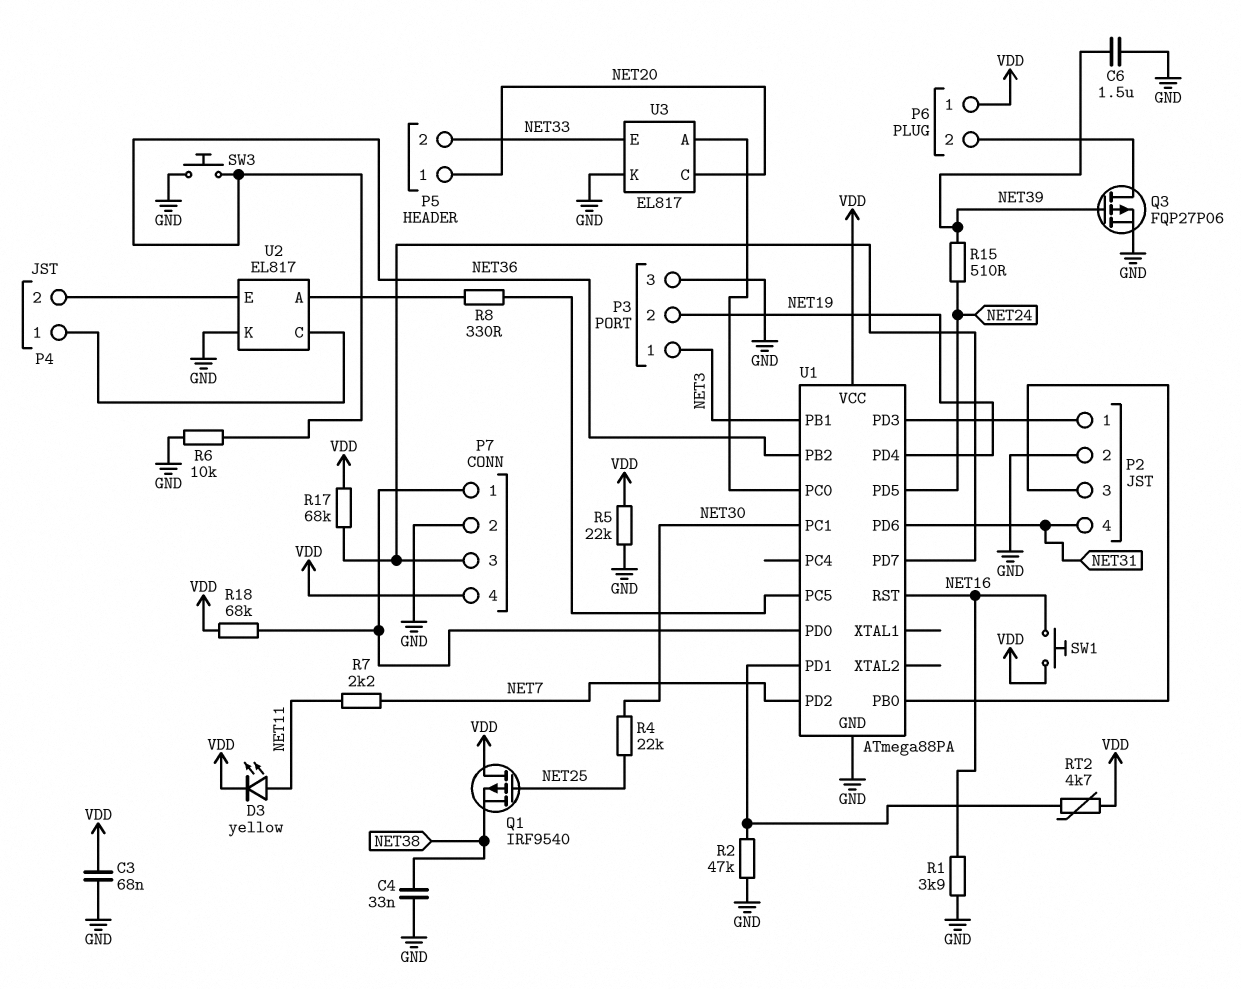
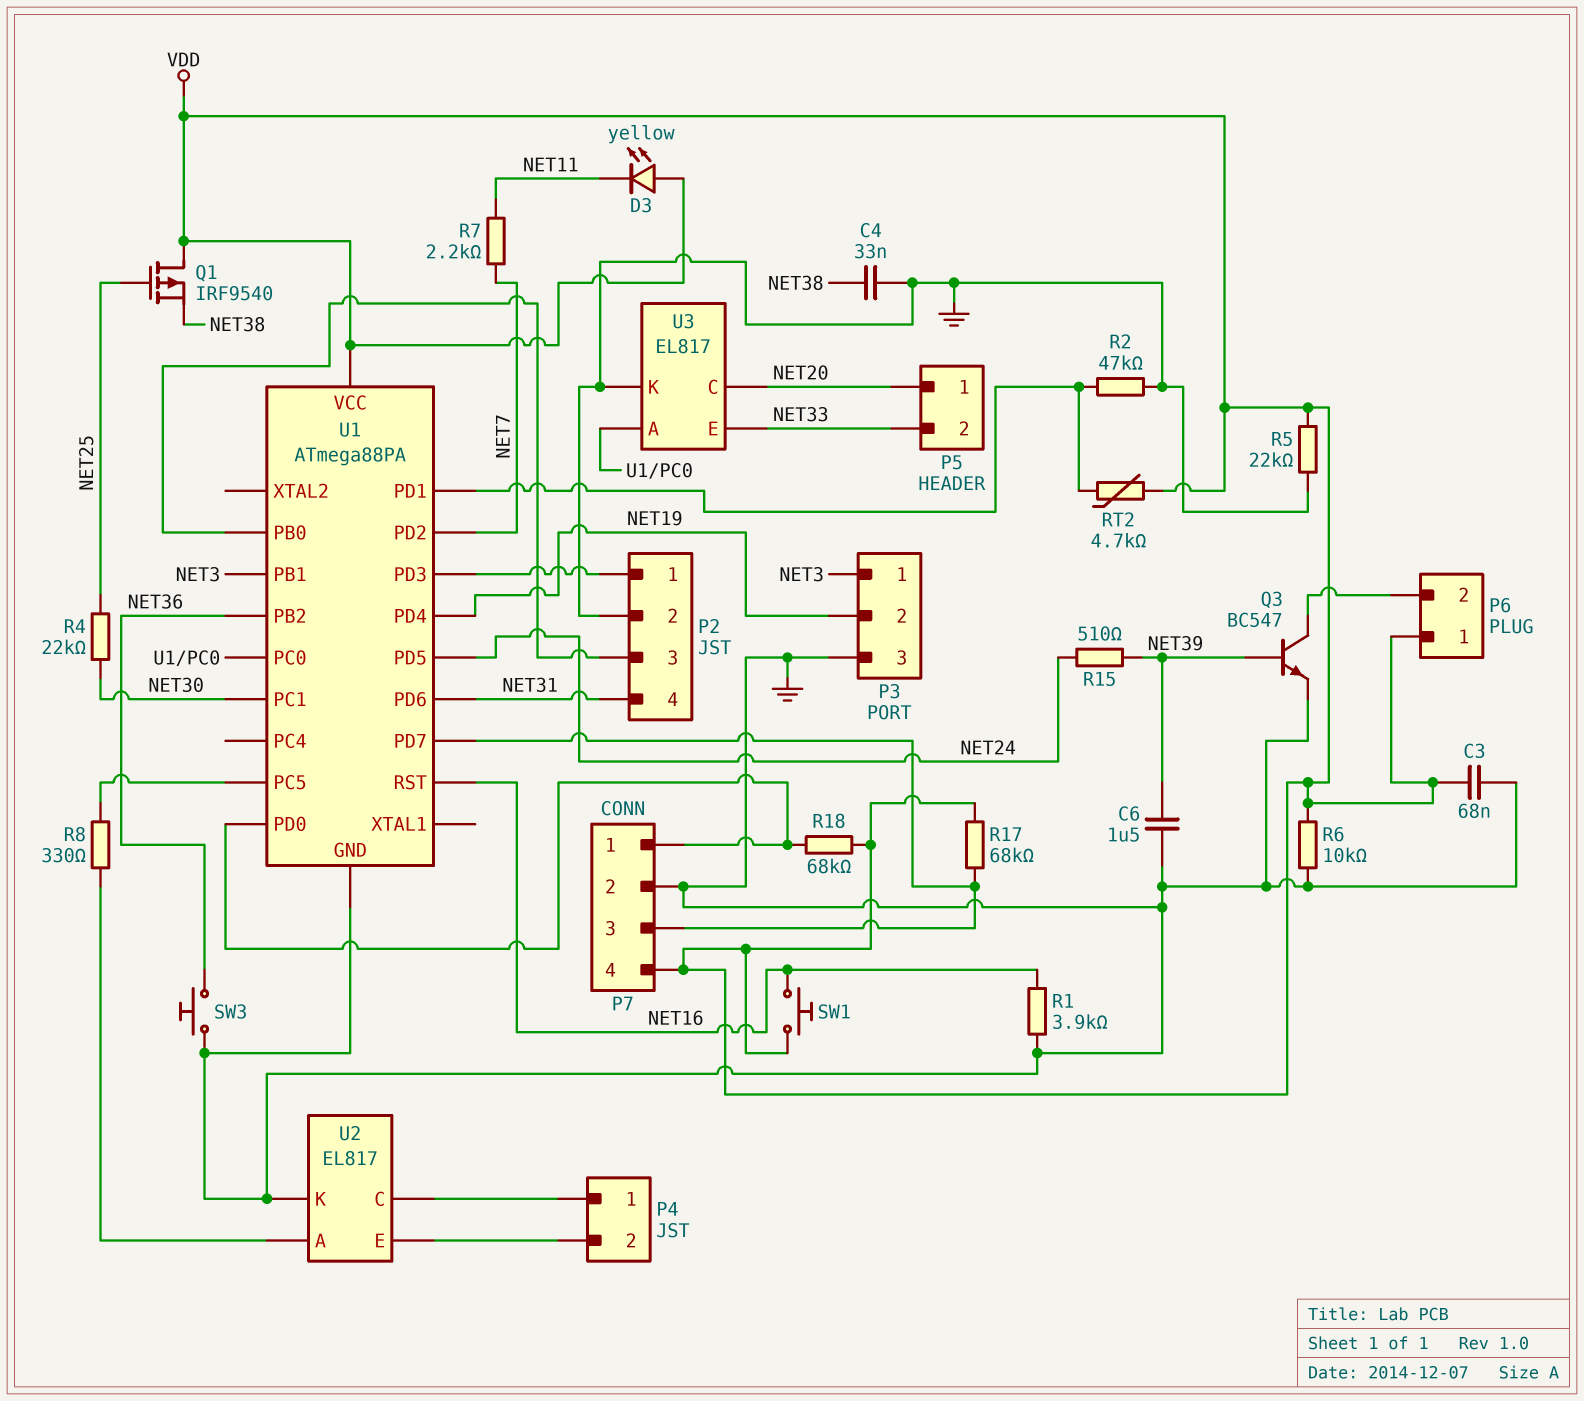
D3: LED yellow (A NET11, K VDD) -> LED yellow (A VDD, K NET11)
Q3: PMOS FQP27P06 (G NET39, D P6/2, S GND) -> NPN BC547 (B NET39, C P6/2, E GND)
R6: 10k (GND, NET36) -> 10k (GND, VDD)

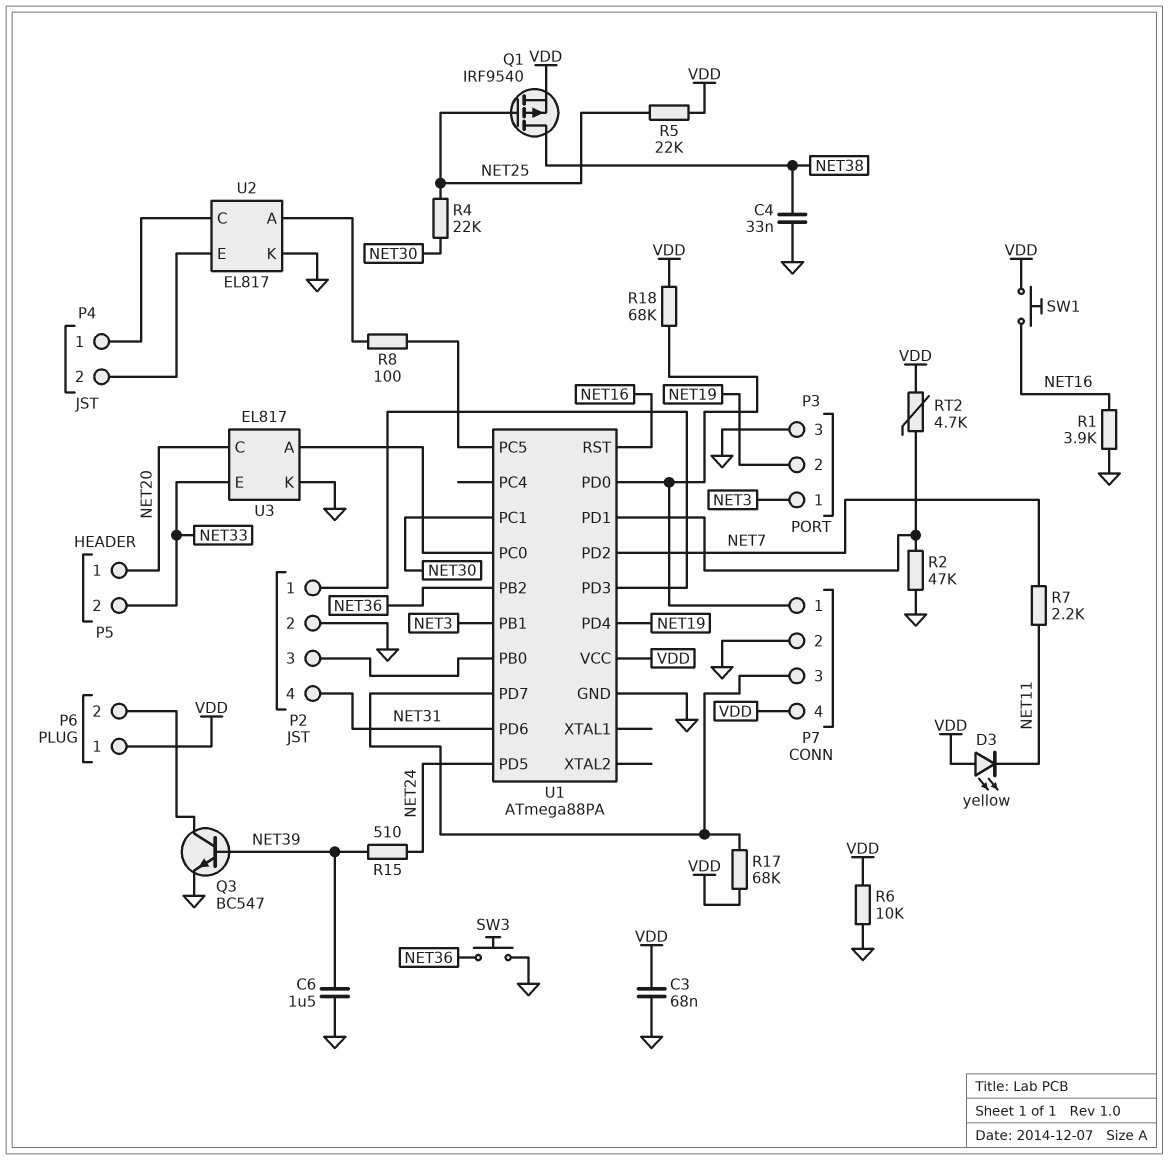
Q1: PMOS IRF9540 (G NET25, D VDD, S NET38) -> PMOS IRF9540 (G NET25, D NET38, S VDD)
R5: 22k (GND, VDD) -> 22k (NET25, VDD)
R8: 330 (U1/PC5, U2/A) -> 100 (U1/PC5, U2/A)

